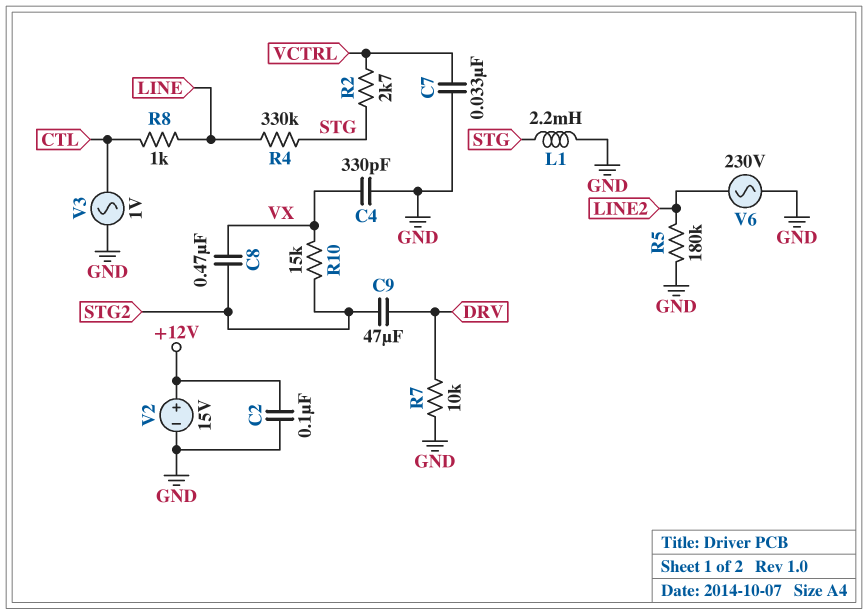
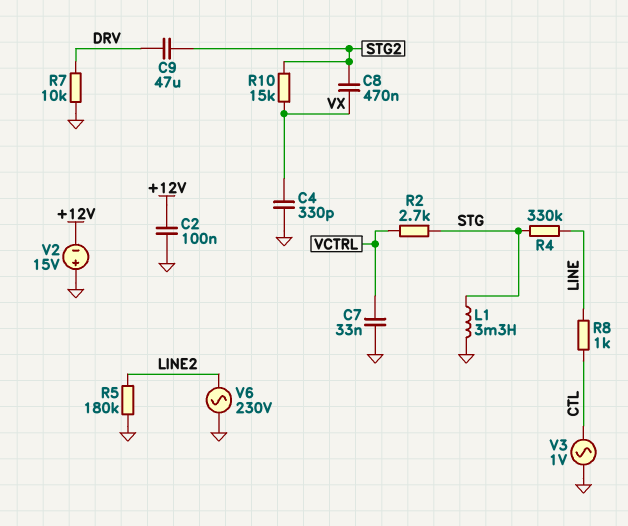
L1: 2.2mH (GND, STG) -> 3.3mH (GND, STG)
V2: 15V (plus +12V, minus GND) -> 15V (plus GND, minus +12V)

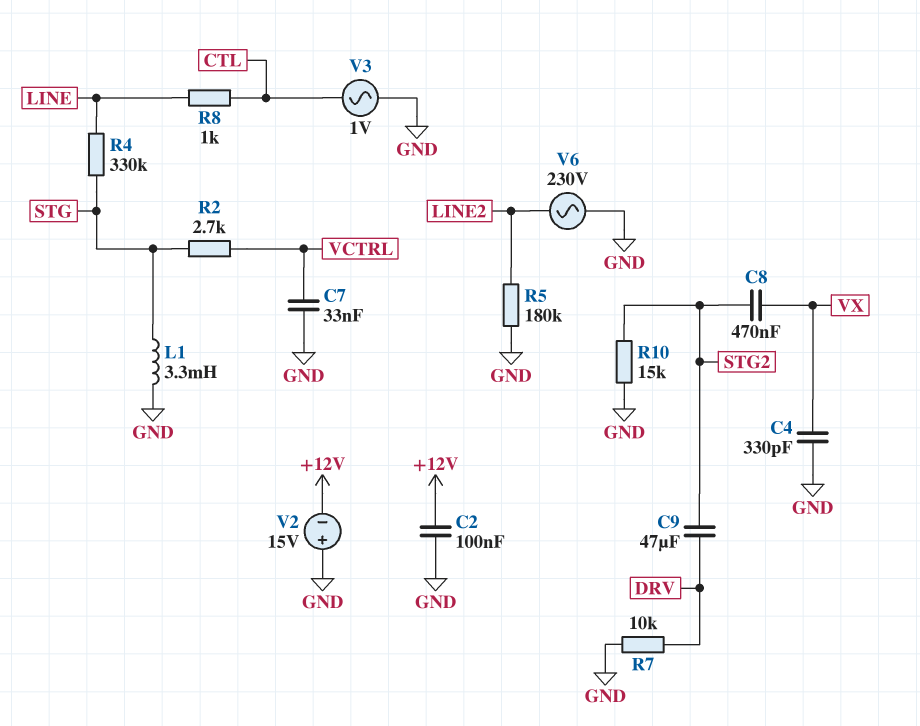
R10: 15k (STG2, VX) -> 15k (GND, STG2)

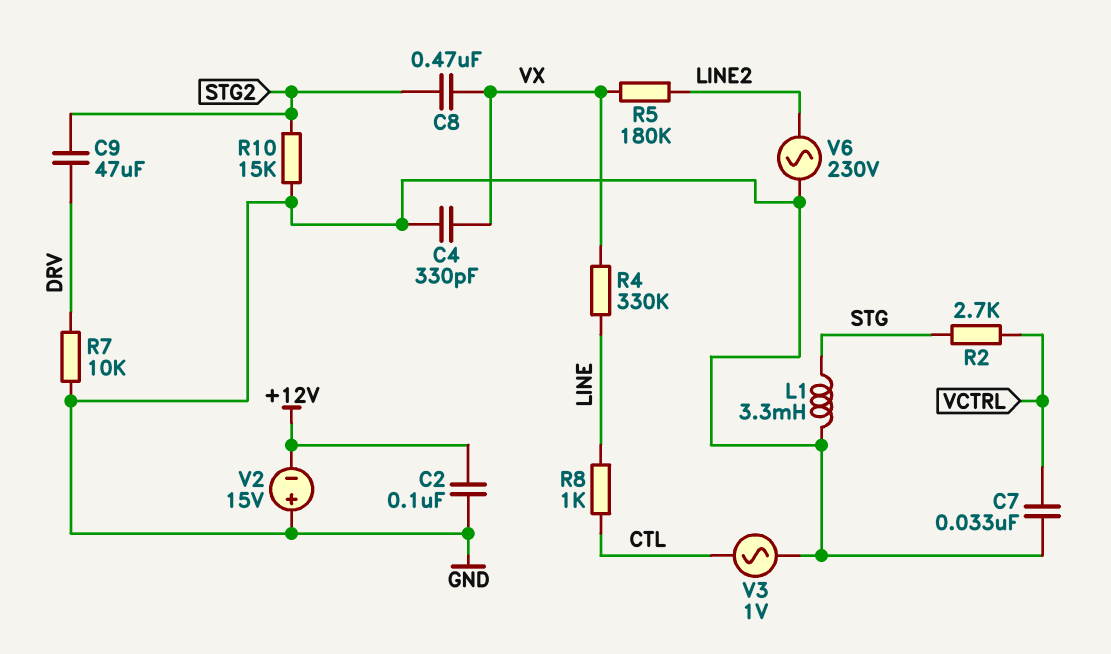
R4: 330k (LINE, STG) -> 330k (LINE, VX)
R5: 180k (GND, LINE2) -> 180k (LINE2, VX)

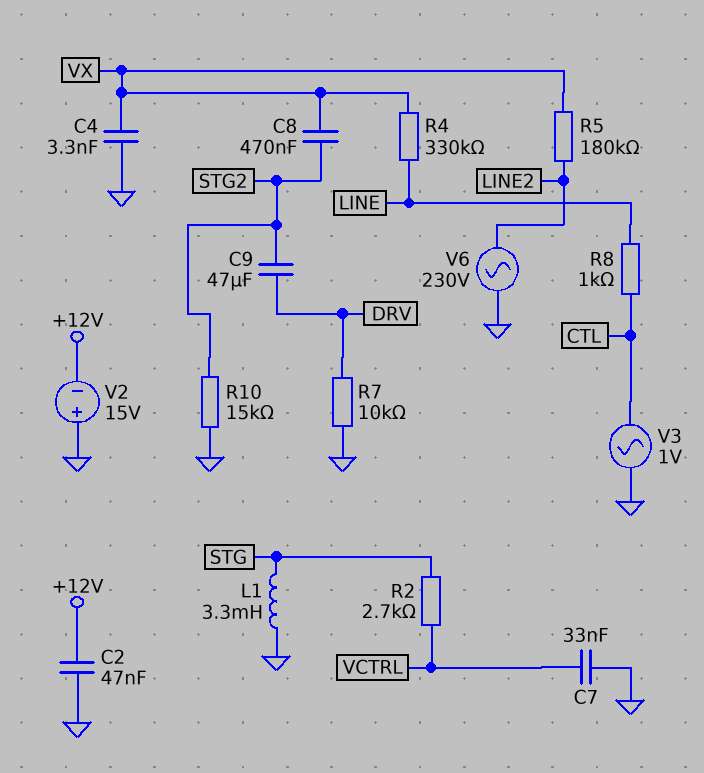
C2: 100nF (+12V, GND) -> 47nF (+12V, GND)
C4: 330pF (GND, VX) -> 3.3nF (GND, VX)

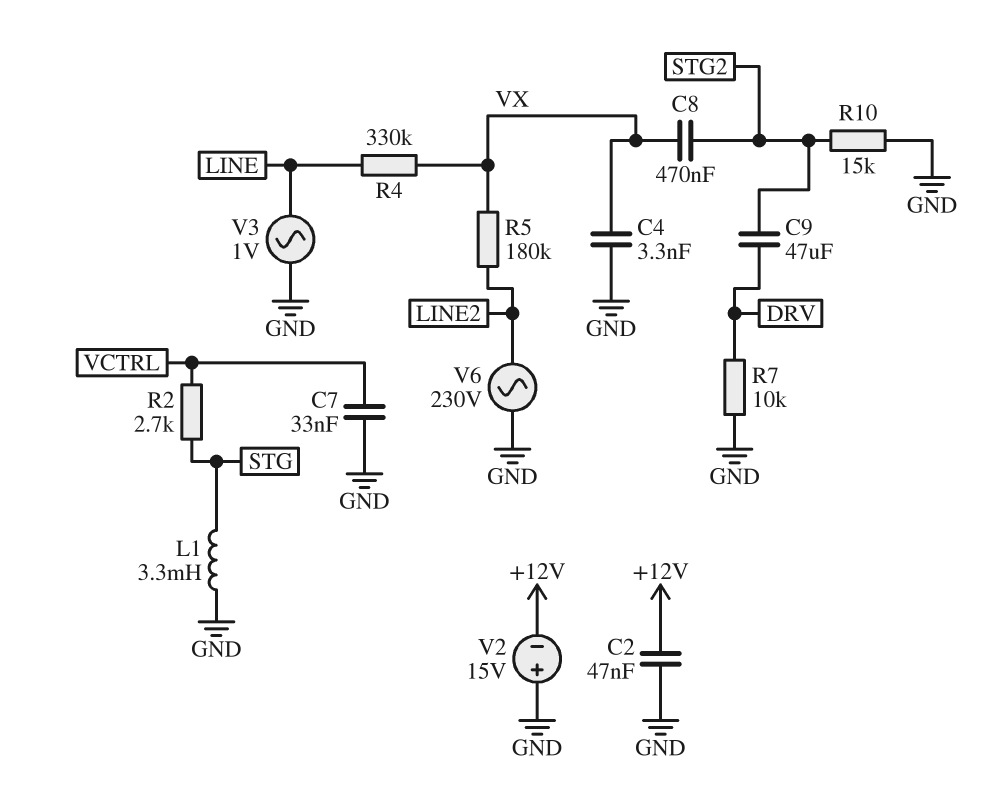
R8: 1k (CTL, LINE) -> none
V3: AC 1V (CTL, GND) -> AC 1V (GND, LINE)

